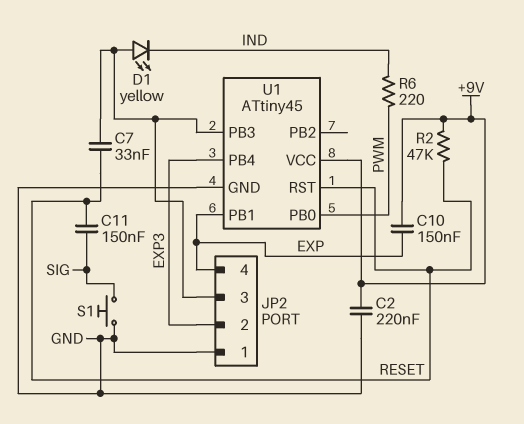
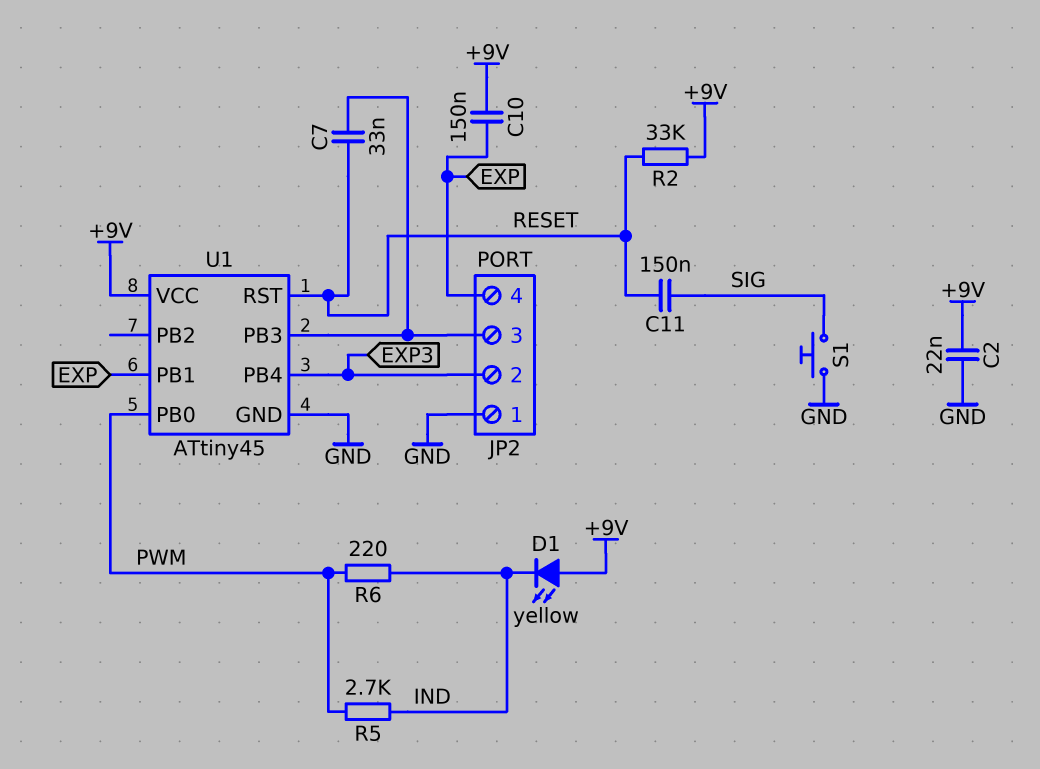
C2: 220nF (+9V, GND) -> 22nF (+9V, GND)
D1: LED yellow (A JP2/3, K IND) -> LED yellow (A +9V, K IND)
R2: 47k (+9V, RESET) -> 33k (+9V, RESET)
R5: none -> 2.7k (IND, PWM)

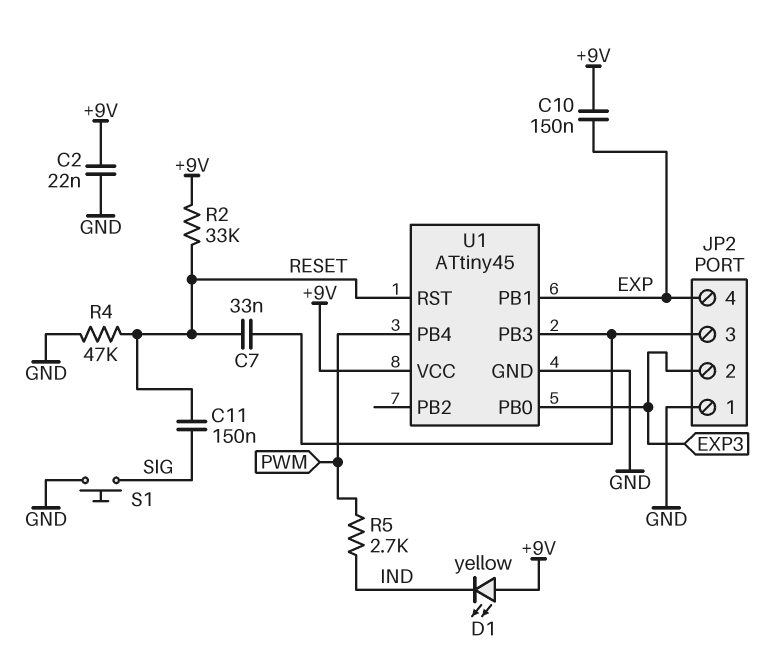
R4: none -> 47k (GND, RESET)
R6: 220 (IND, PWM) -> none
U1 pin PB0: PWM -> EXP3
U1 pin PB4: EXP3 -> PWM

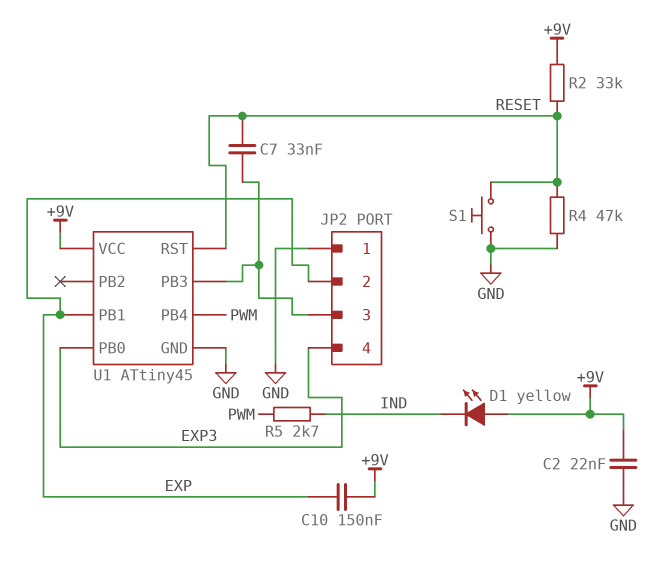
C11: 150nF (RESET, SIG) -> none
JP2 pin 2: EXP3 -> EXP
JP2 pin 4: EXP -> EXP3
S1: button (GND, SIG) -> button (GND, RESET)

